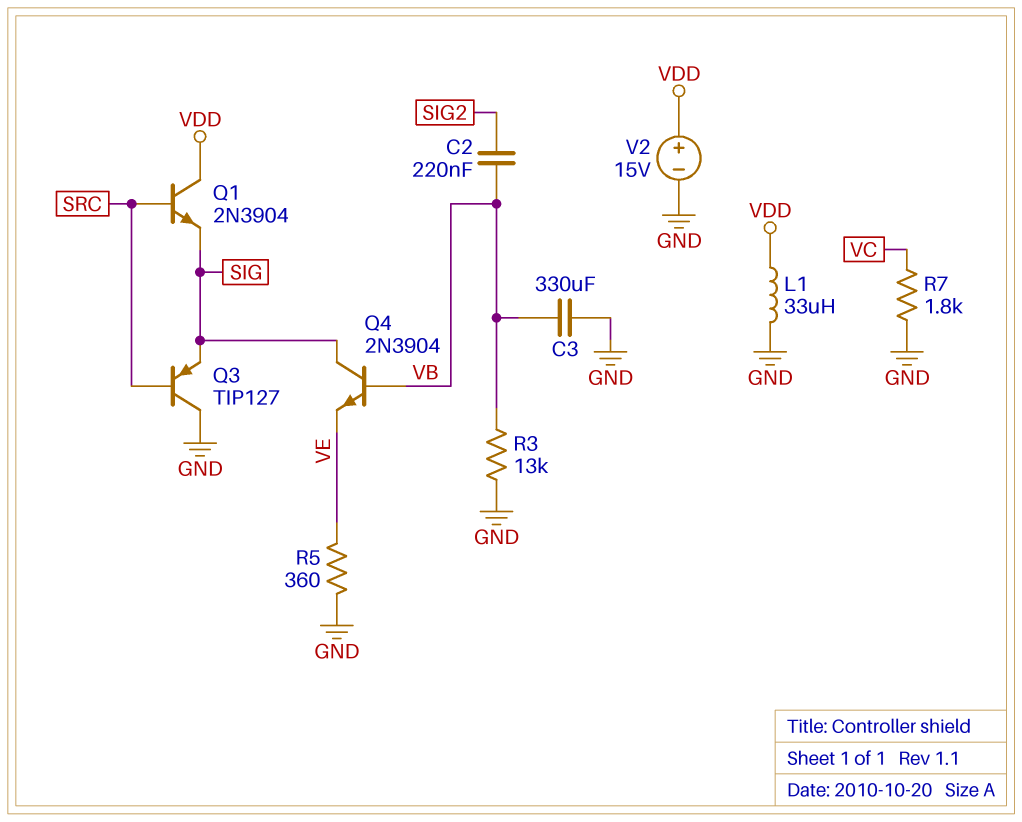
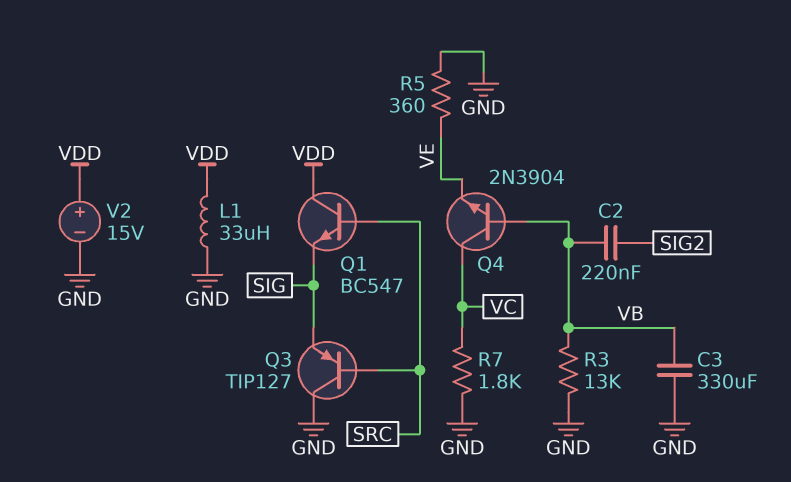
Q1: NPN 2N3904 (B SRC, C VDD, E SIG) -> NPN BC547 (B SRC, C VDD, E SIG)
Q4: NPN 2N3904 (B VB, C SIG, E VE) -> NPN 2N3904 (B VB, C VC, E VE)

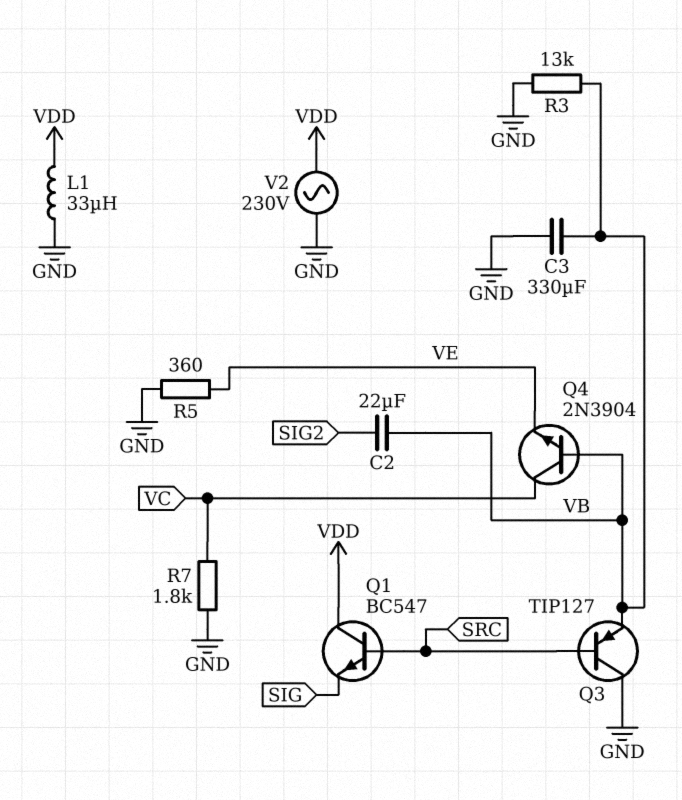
C2: 220nF (SIG2, VB) -> 22uF (SIG2, VB)
Q3: PNP TIP127 (B SRC, C GND, E SIG) -> PNP TIP127 (B SRC, C GND, E VB)
V2: 15V (plus VDD, minus GND) -> AC 230V (GND, VDD)

